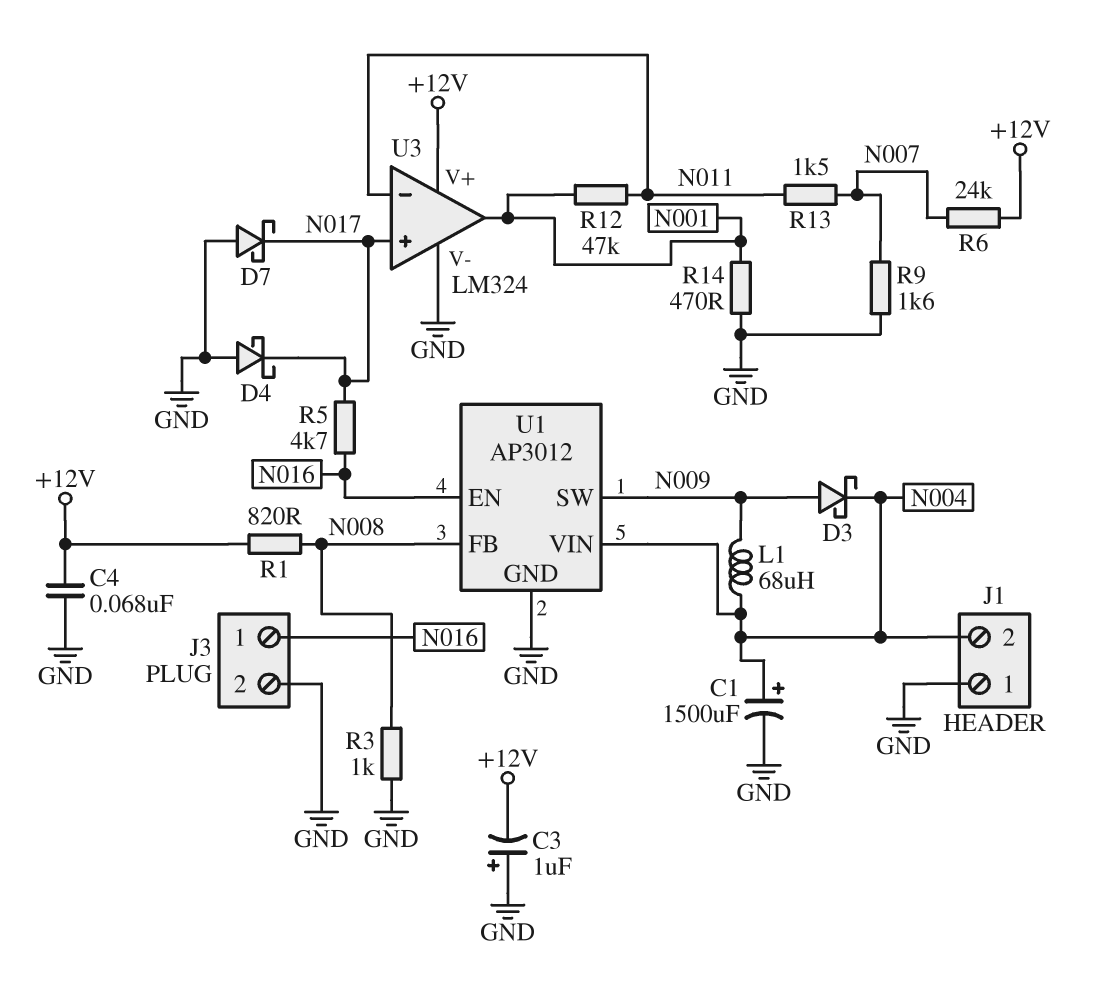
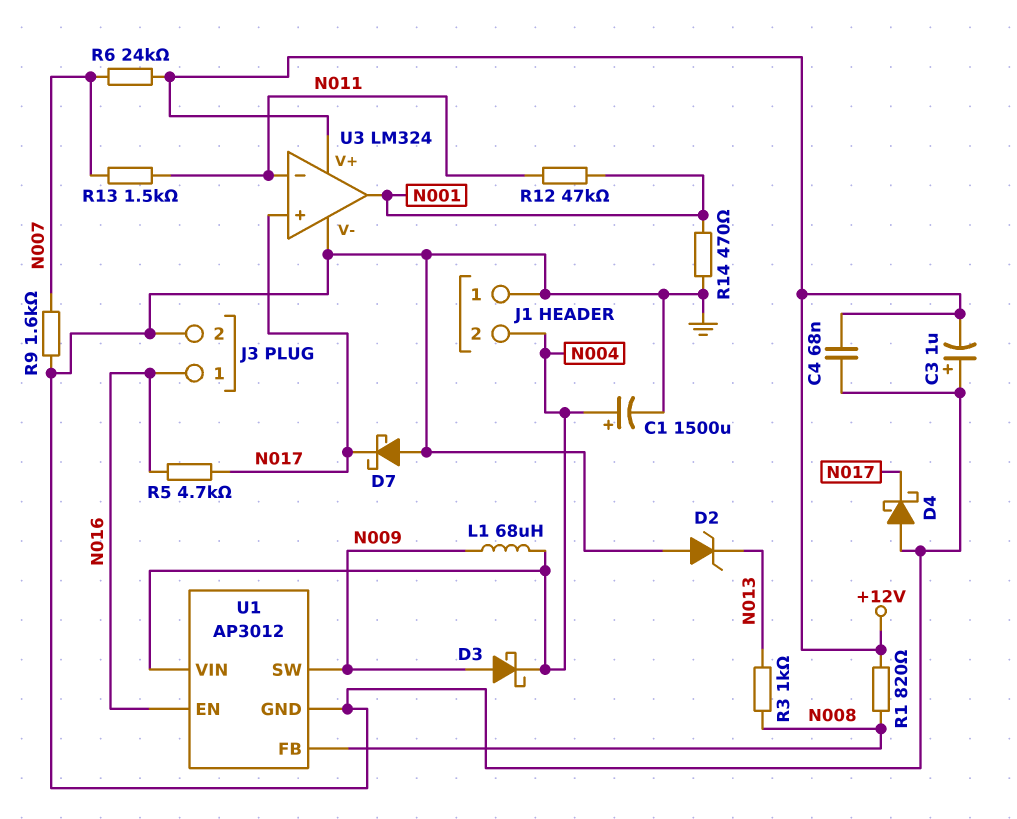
D2: none -> zener (A GND, K N013)
R3: 1k (GND, N008) -> 1k (N008, N013)

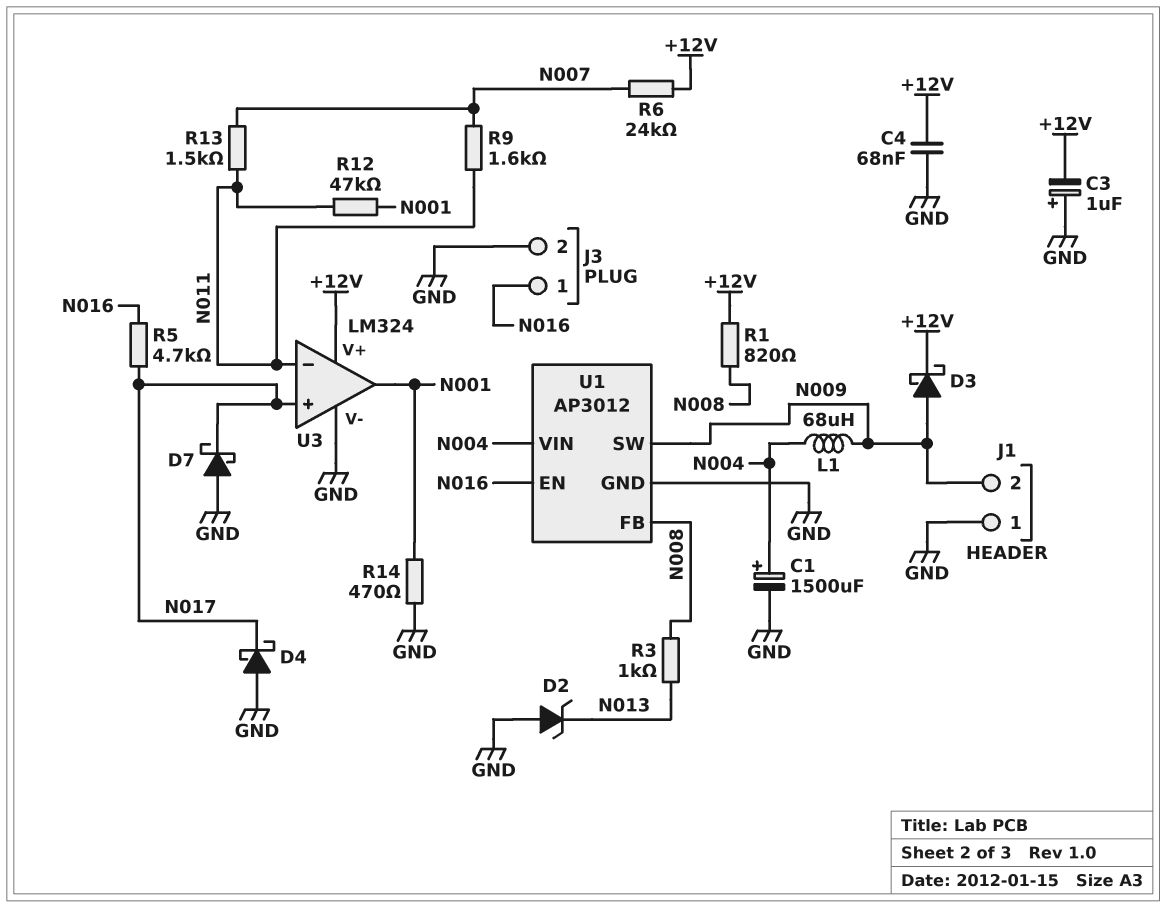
D3: schottky (A N009, K N004) -> schottky (A N009, K +12V)
J1 pin 2: N004 -> N009
R9: 1.6k (GND, N007) -> 1.6k (N007, N011)

